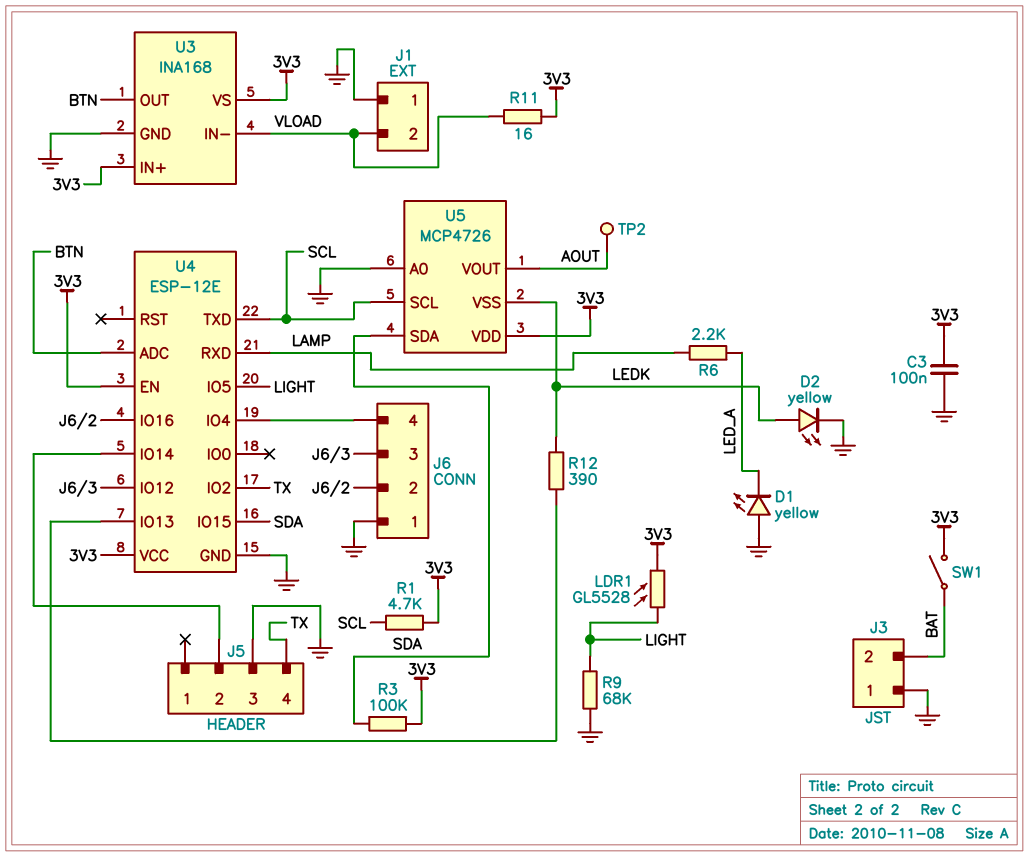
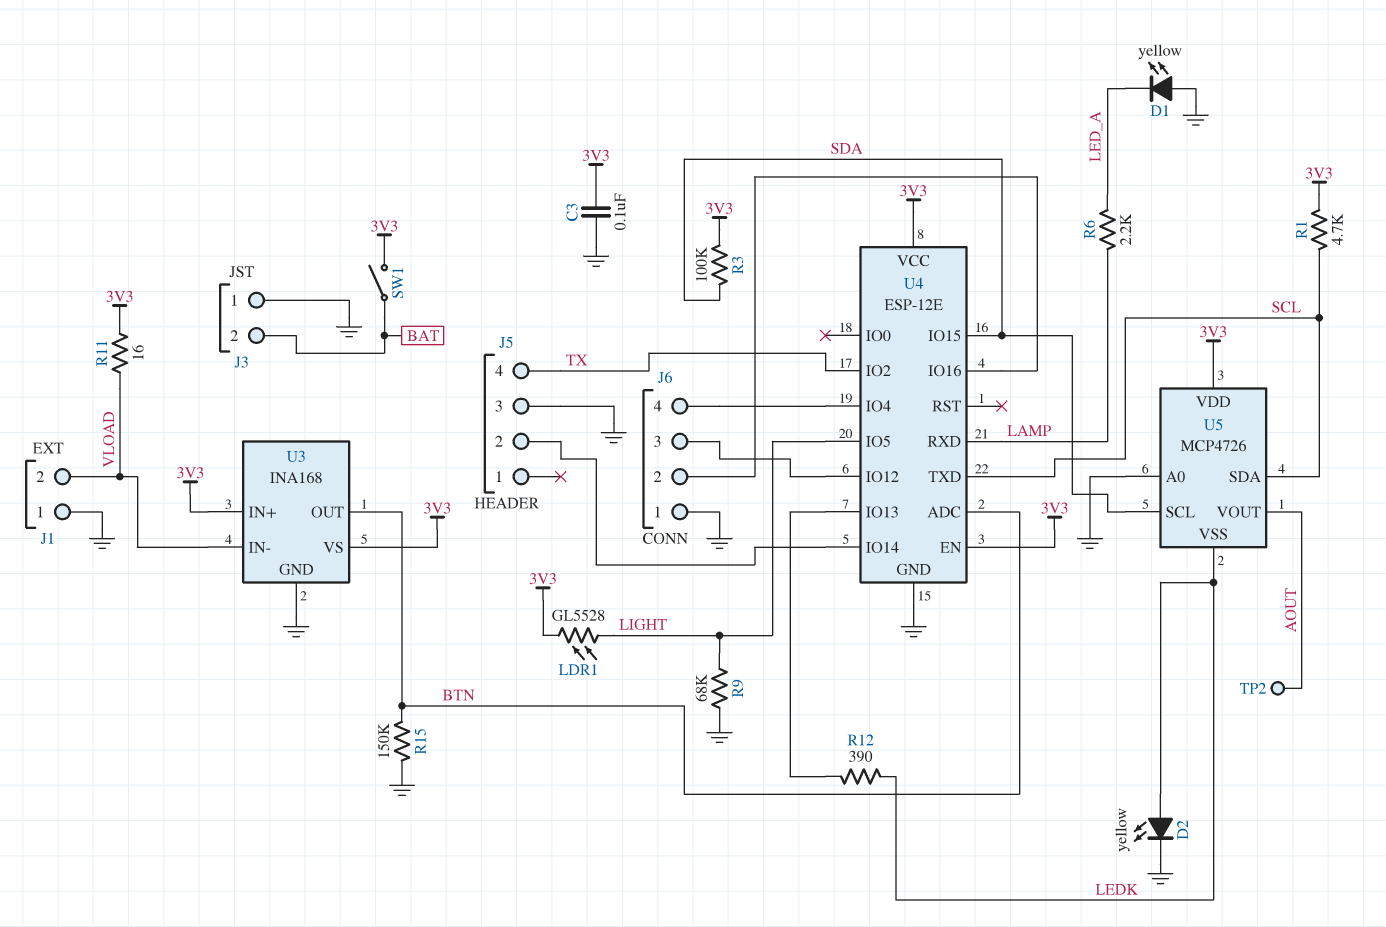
R15: none -> 150k (BTN, GND)
U5 pin SCL: SCL -> SDA
U5 pin SDA: SDA -> SCL

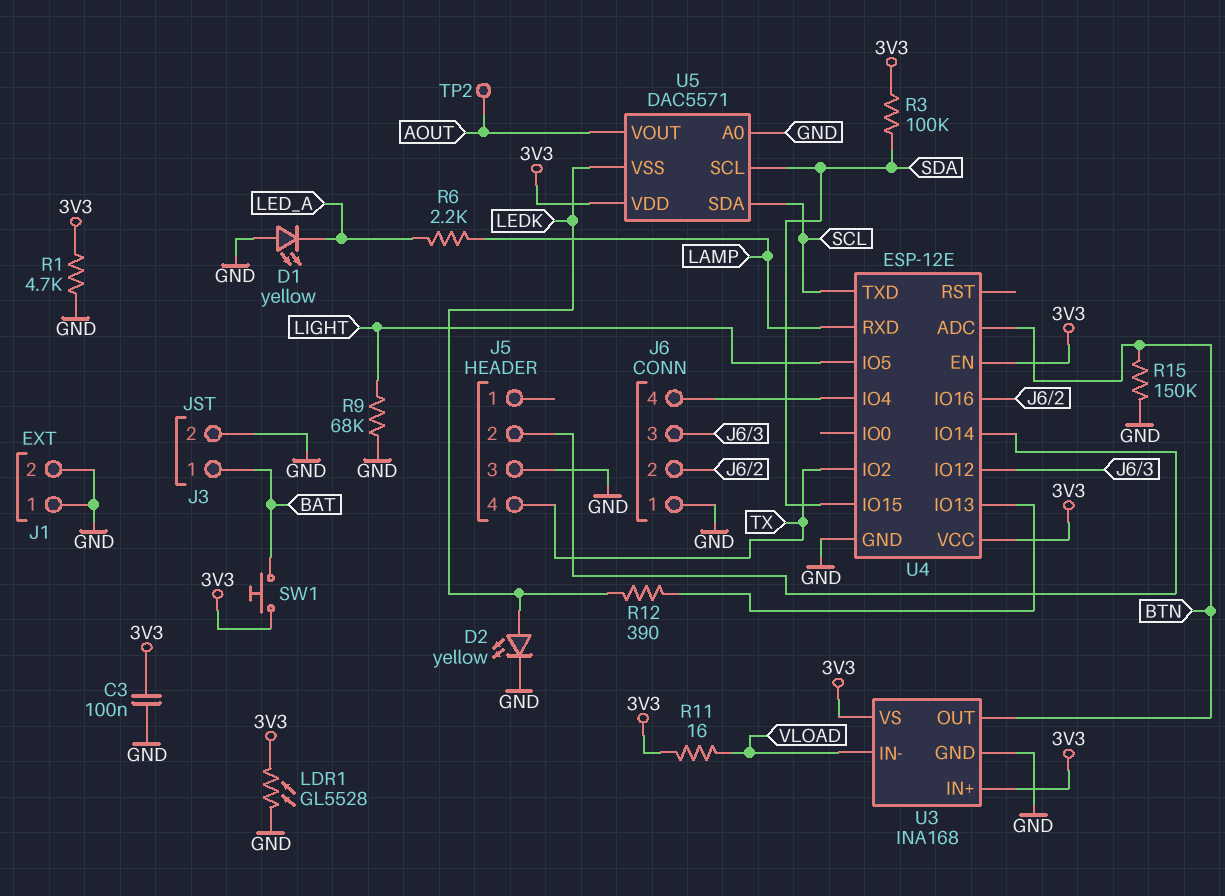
J1 pin 2: VLOAD -> GND
J3 pin 1: GND -> BAT
J3 pin 2: BAT -> GND
LDR1: GL5528 (3V3, LIGHT) -> GL5528 (3V3, GND)
R1: 4.7k (3V3, SCL) -> 4.7k (3V3, GND)
SW1: switch (3V3, BAT) -> button (3V3, BAT)
U5: MCP4726 -> DAC5571

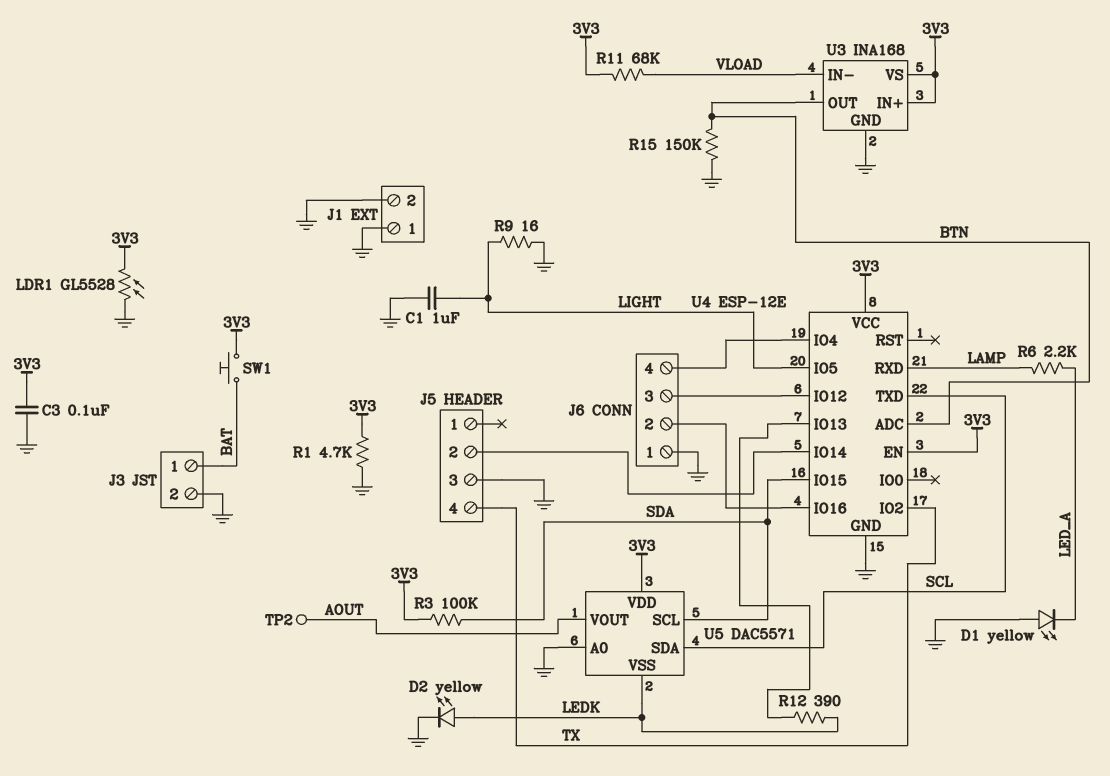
C1: none -> 1uF (GND, LIGHT)
R9: 68k (GND, LIGHT) -> 16 (GND, LIGHT)
R11: 16 (3V3, VLOAD) -> 68k (3V3, VLOAD)

